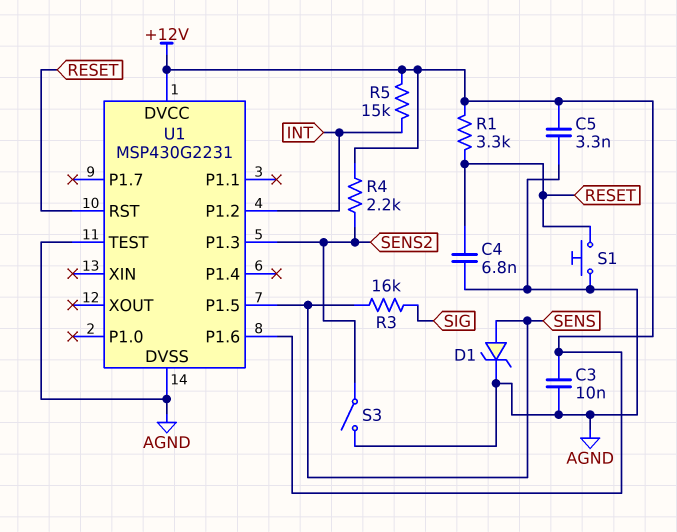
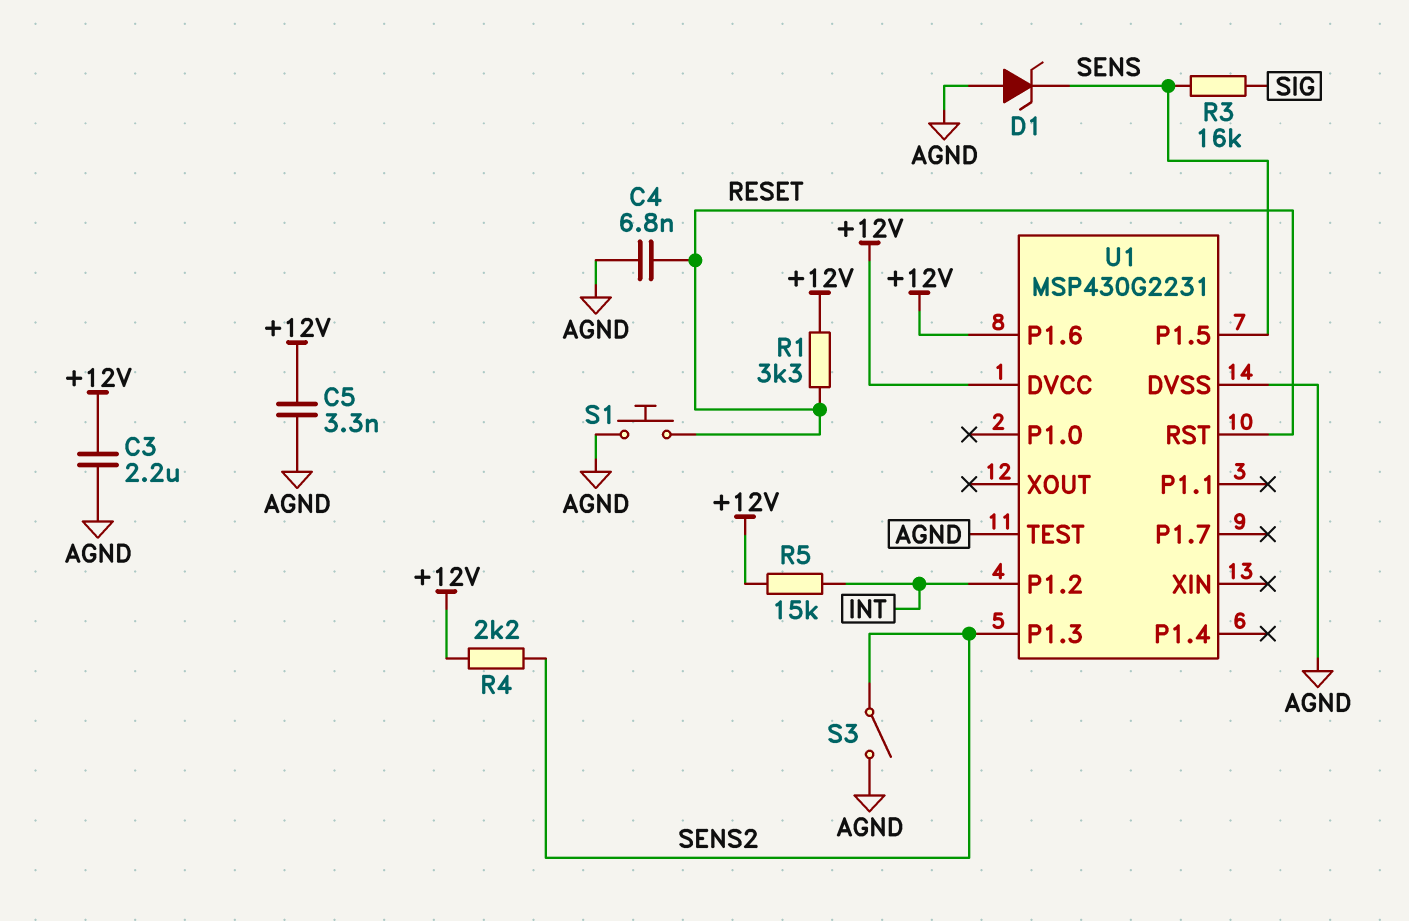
C3: 10nF (+12V, AGND) -> 2.2uF (+12V, AGND)
D1: zener (A SENS, K AGND) -> zener (A AGND, K SENS)

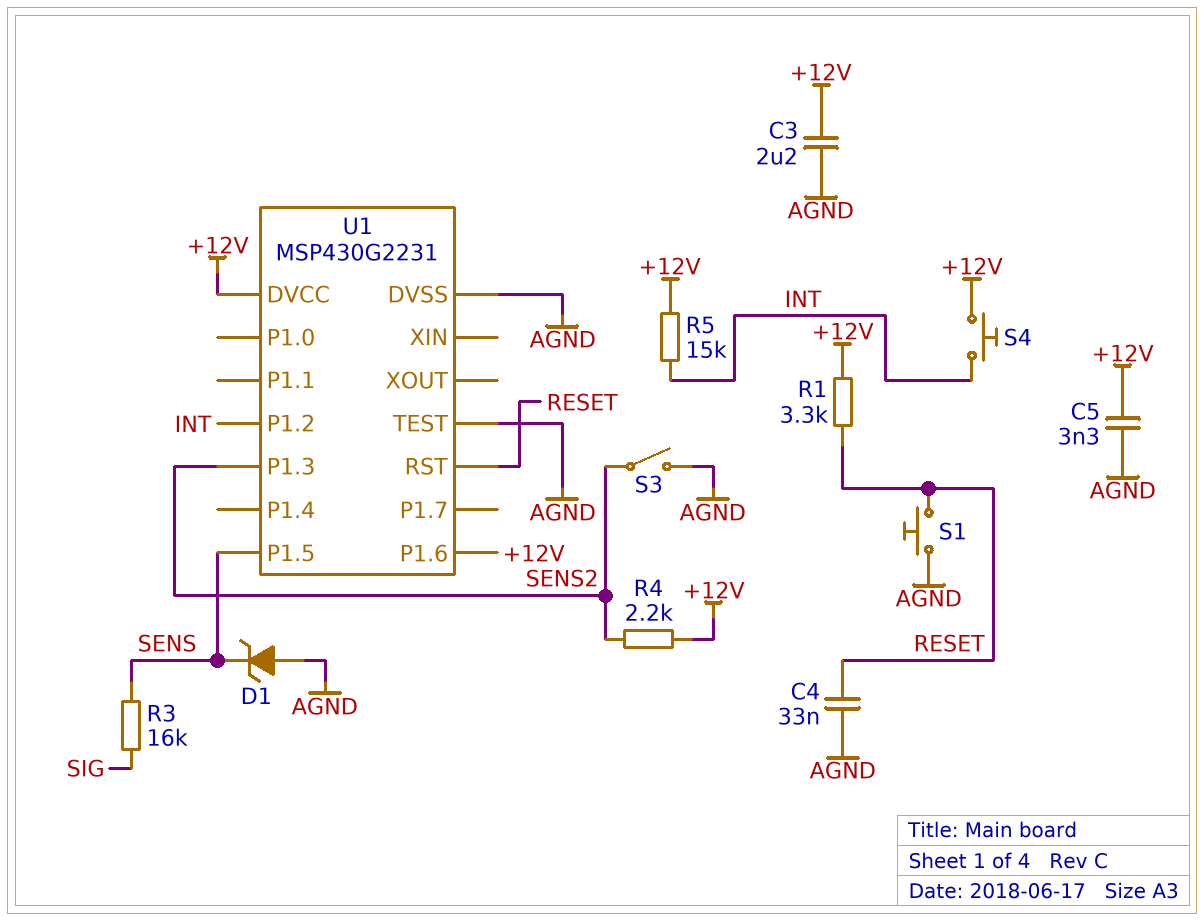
C4: 6.8nF (AGND, RESET) -> 33nF (AGND, RESET)
S4: none -> button (+12V, INT)

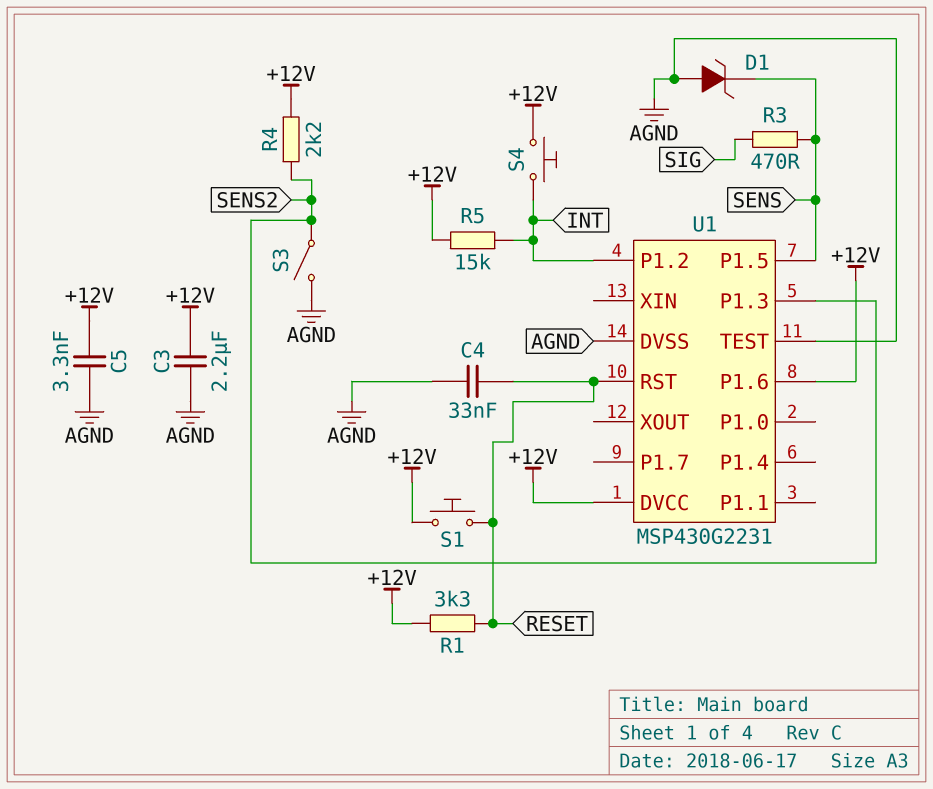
R3: 16k (SENS, SIG) -> 470 (SENS, SIG)
S1: button (AGND, RESET) -> button (+12V, RESET)

